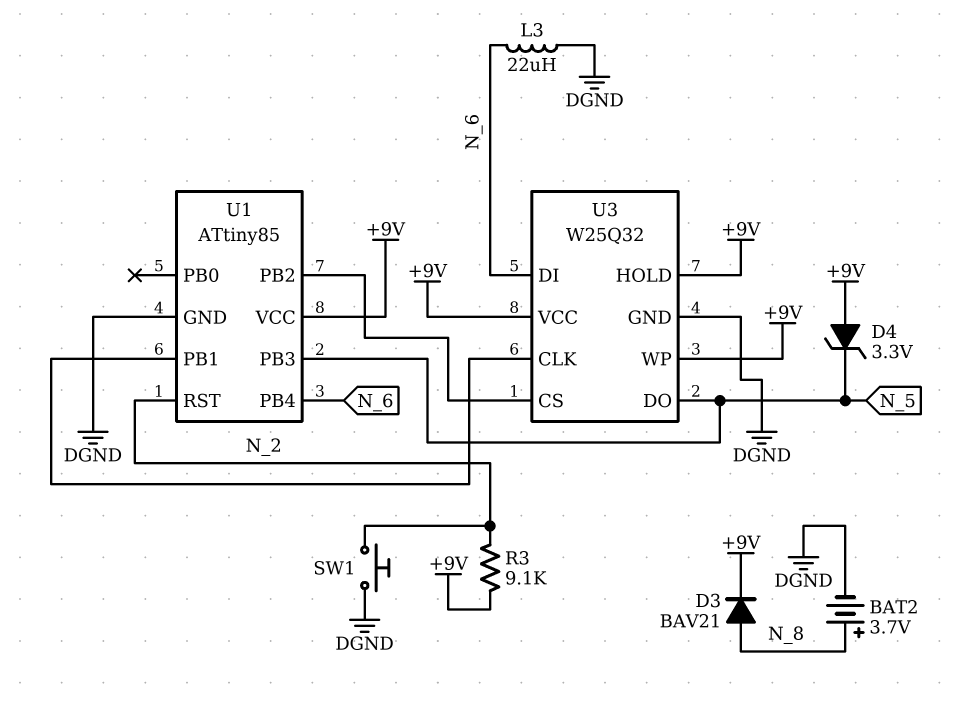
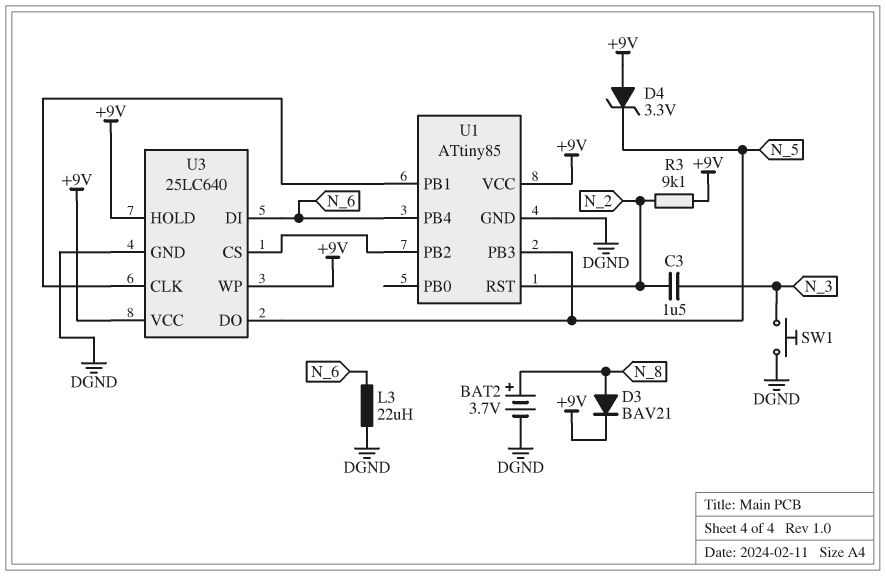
C3: none -> 1.5uF (N_2, N_3)
SW1: button (DGND, N_2) -> button (DGND, N_3)
U3: W25Q32 -> 25LC640

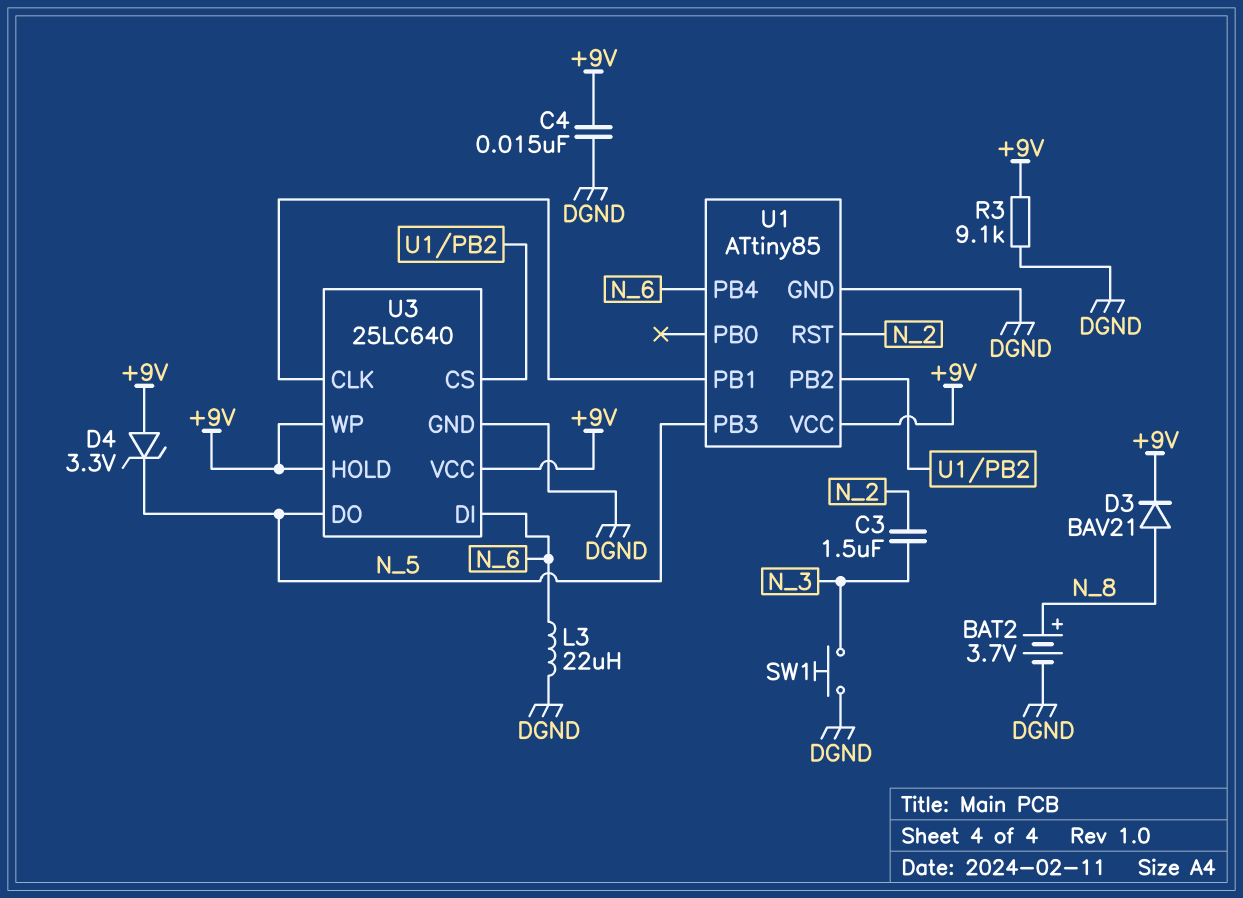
C4: none -> 15nF (+9V, DGND)
R3: 9.1k (+9V, N_2) -> 9.1k (+9V, DGND)

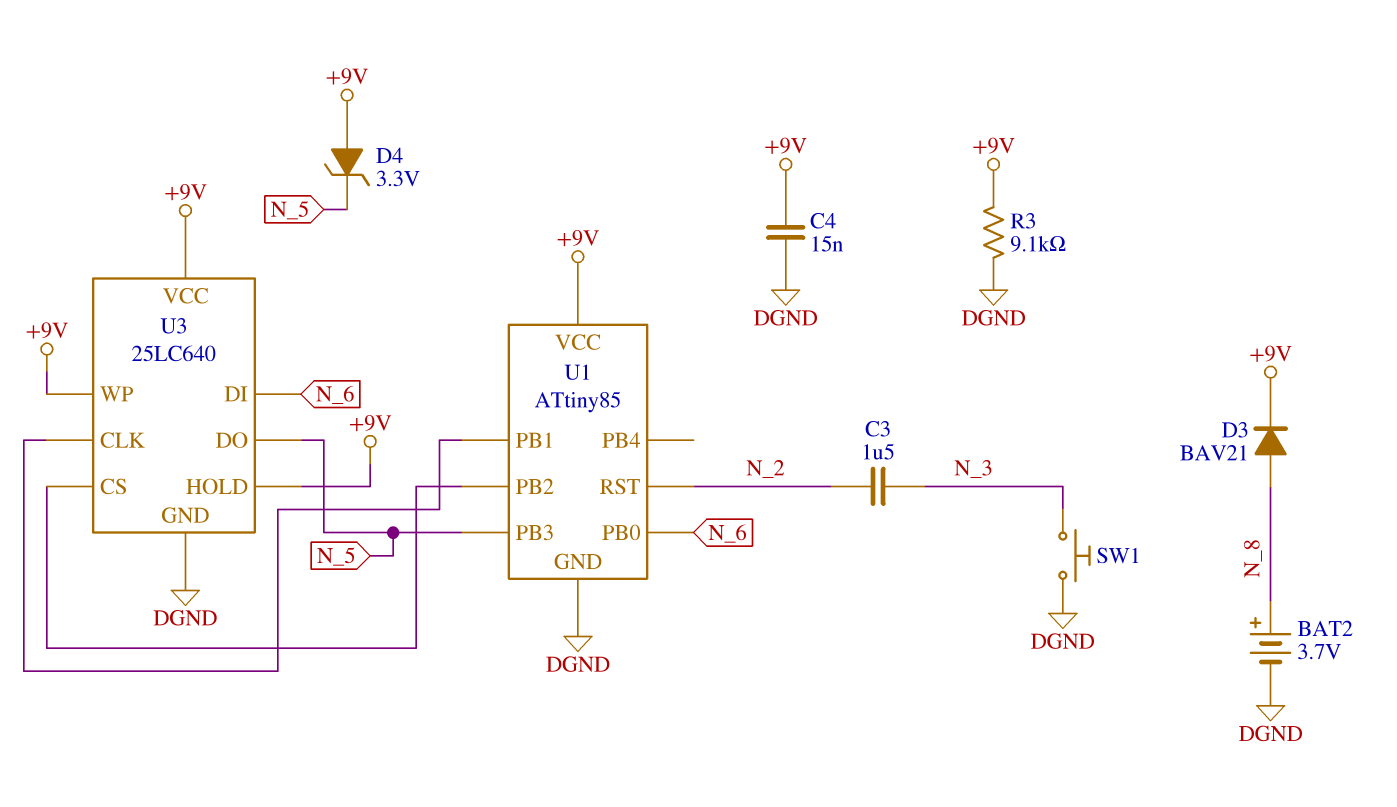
L3: 22uH (DGND, N_6) -> none
U1 pin PB0: none -> N_6
U1 pin PB4: N_6 -> none

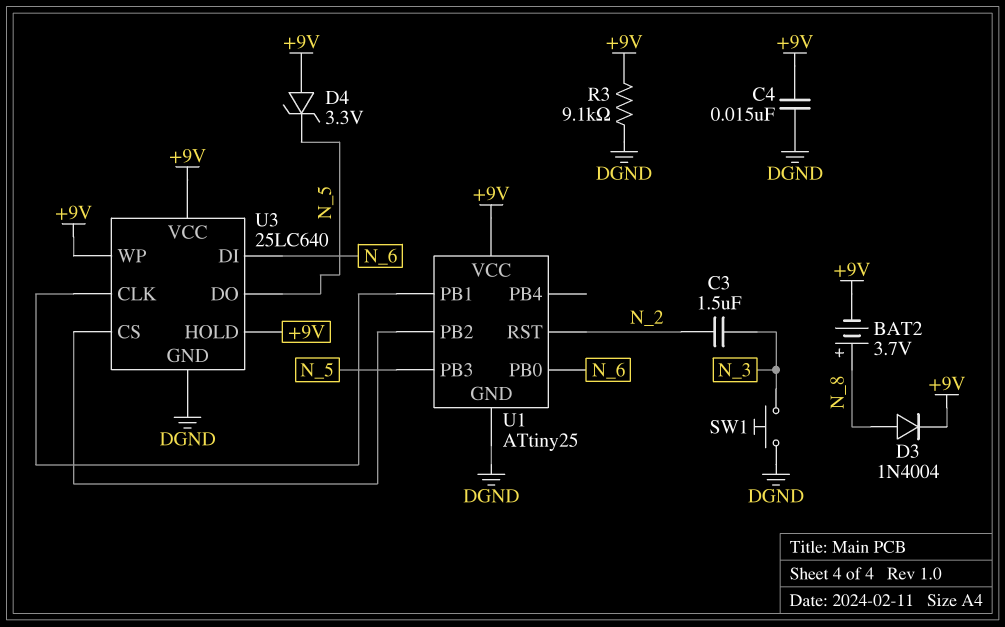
BAT2: 3.7V (plus N_8, minus DGND) -> 3.7V (plus N_8, minus +9V)
D3: diode BAV21 (A N_8, K +9V) -> diode 1N4004 (A N_8, K +9V)
U1: ATtiny85 -> ATtiny25

